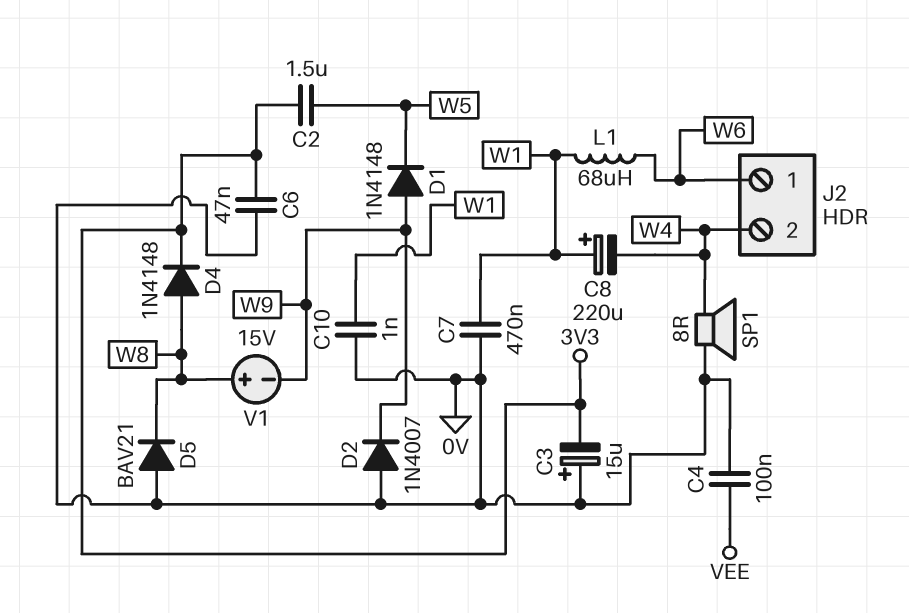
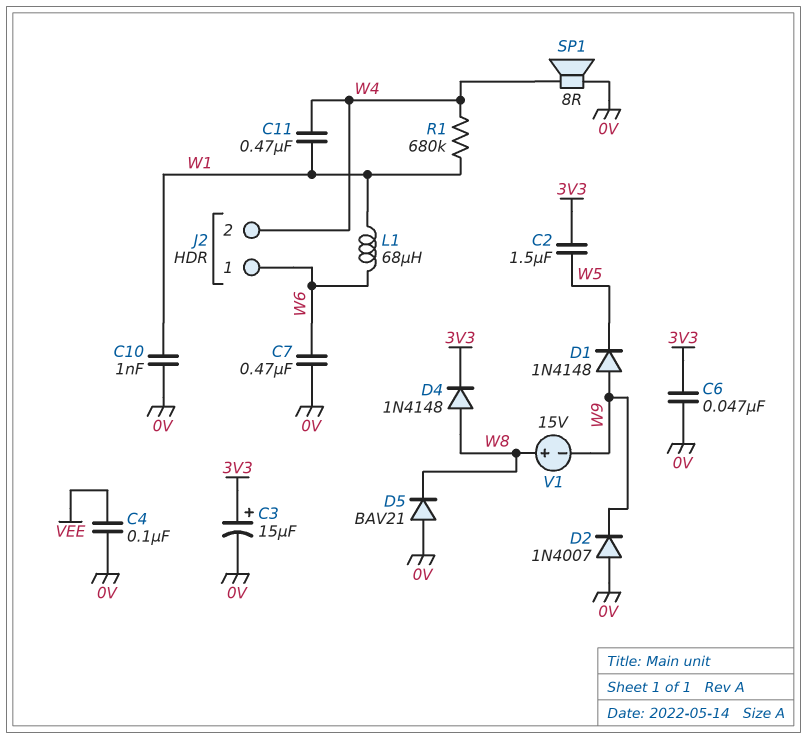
C3: 15uF (plus 0V, minus 3V3) -> 15uF (plus 3V3, minus 0V)
C7: 470nF (0V, W1) -> 470nF (0V, W6)
C8: 220uF (plus W1, minus W4) -> none
C11: none -> 470nF (W1, W4)
R1: none -> 680k (W1, W4)

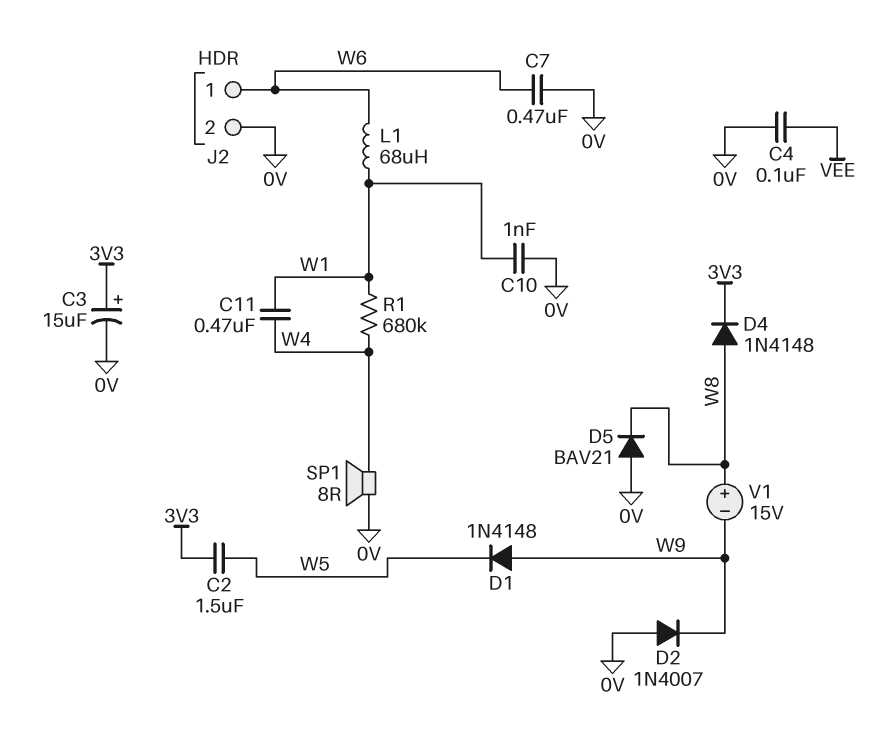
C6: 47nF (0V, 3V3) -> none
J2 pin 2: W4 -> 0V

